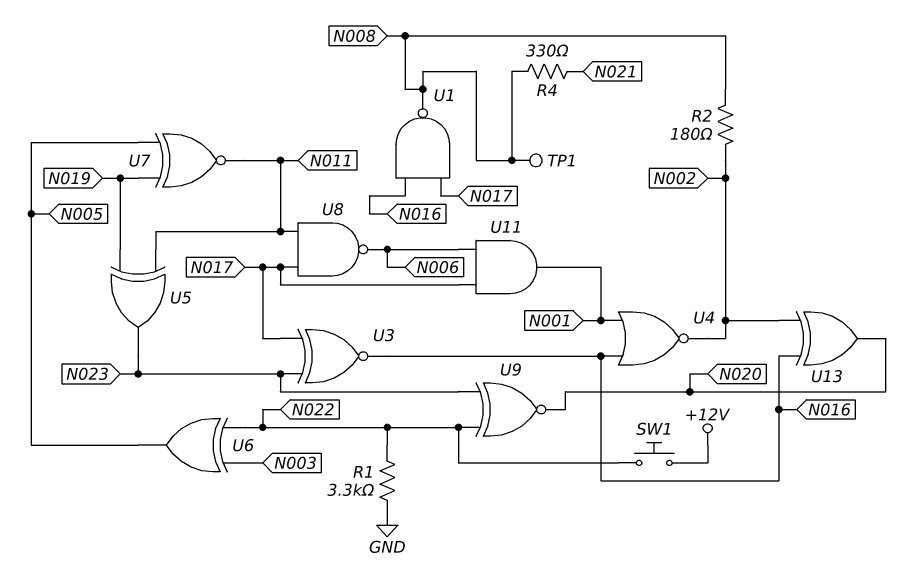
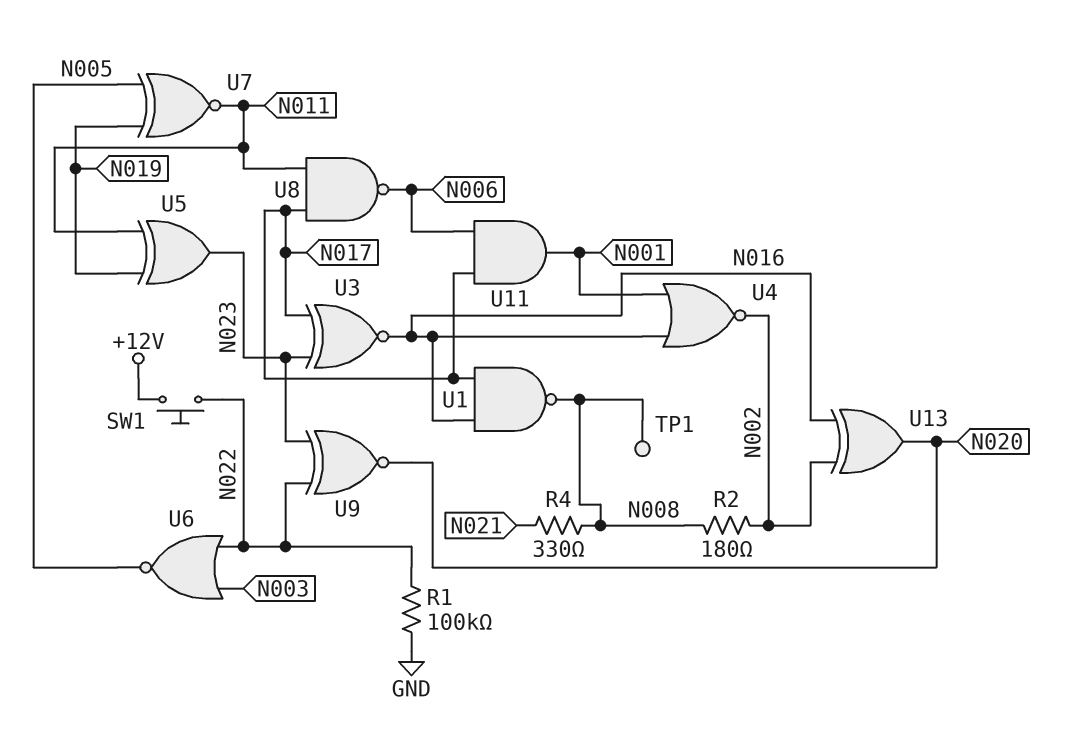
R1: 3.3k (GND, N022) -> 100k (GND, N022)
U6: XOR (in N003, in N022, out N005) -> NOR (in N003, in N022, out N005)

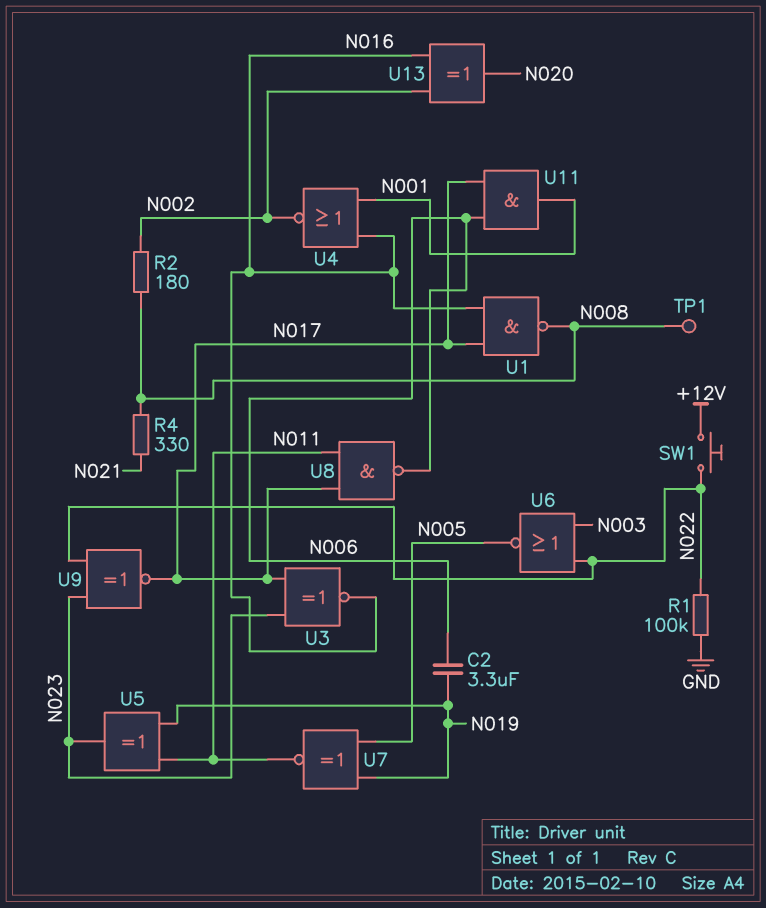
C2: none -> 3.3uF (N006, N019)
U9: XNOR (in N022, in N023, out N020) -> XNOR (in N022, in N023, out N017)

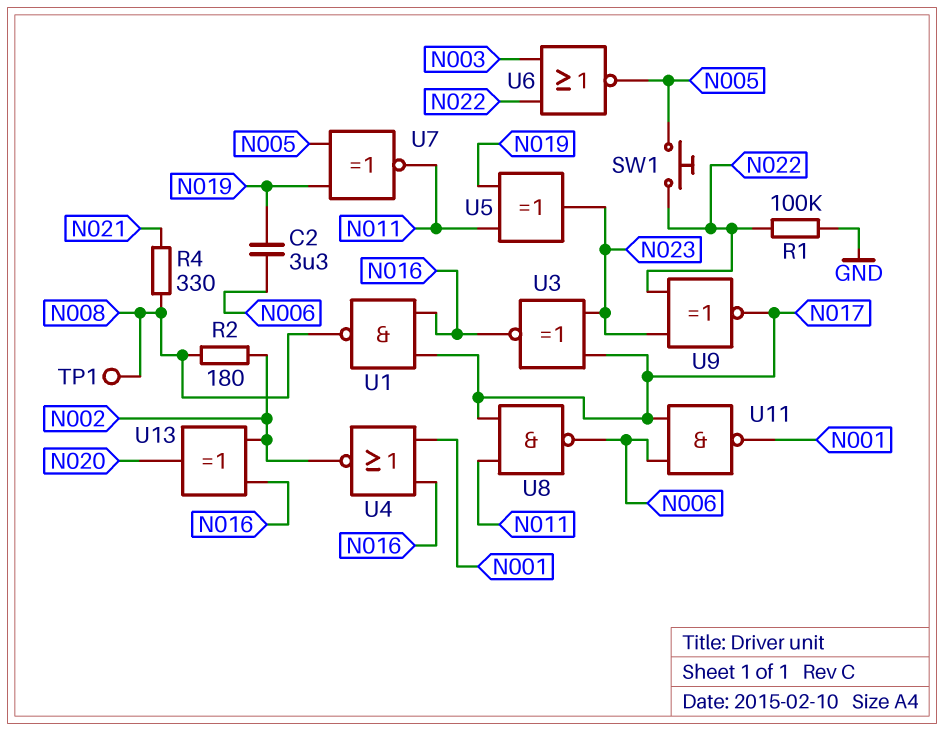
SW1: button (+12V, N022) -> button (N005, N022)
U11: AND (in N006, in N017, out N001) -> NAND (in N006, in N017, out N001)

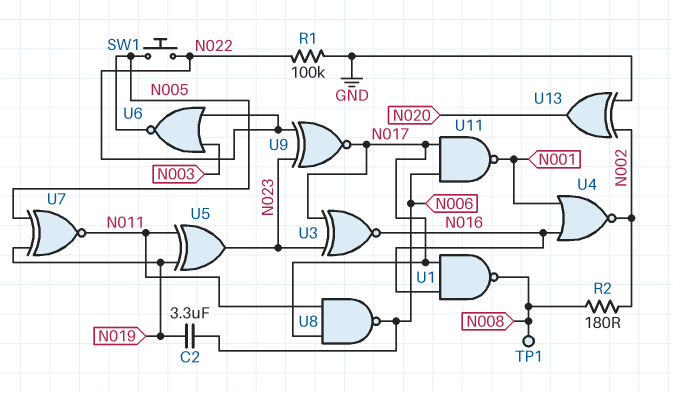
R4: 330 (N008, N021) -> none
U13: XOR (in N002, in N016, out N020) -> XOR (in GND, in N002, out N020)

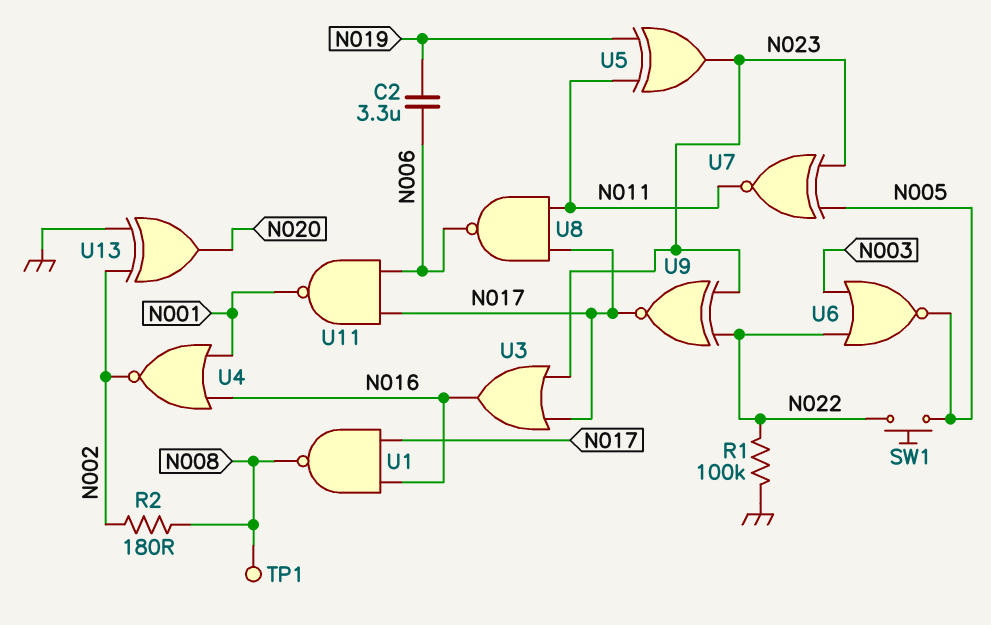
U3: XNOR (in N017, in N023, out N016) -> OR (in N017, in N023, out N016)
U7: XNOR (in N005, in N019, out N011) -> XNOR (in N005, in N023, out N011)

